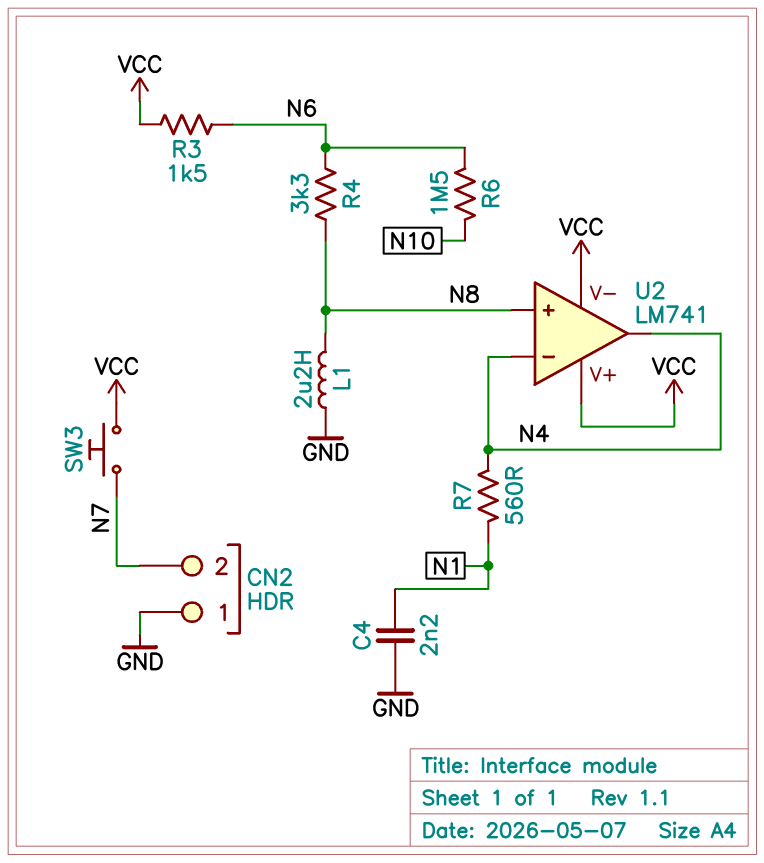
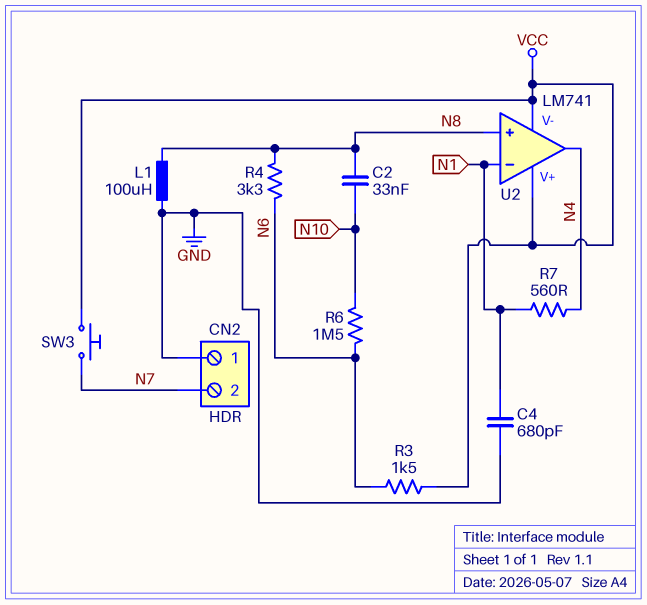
C2: none -> 33nF (N8, N10)
C4: 2.2nF (GND, N1) -> 680pF (GND, N1)
L1: 2.2uH (GND, N8) -> 100uH (GND, N8)
U2 pin in-: N4 -> N1

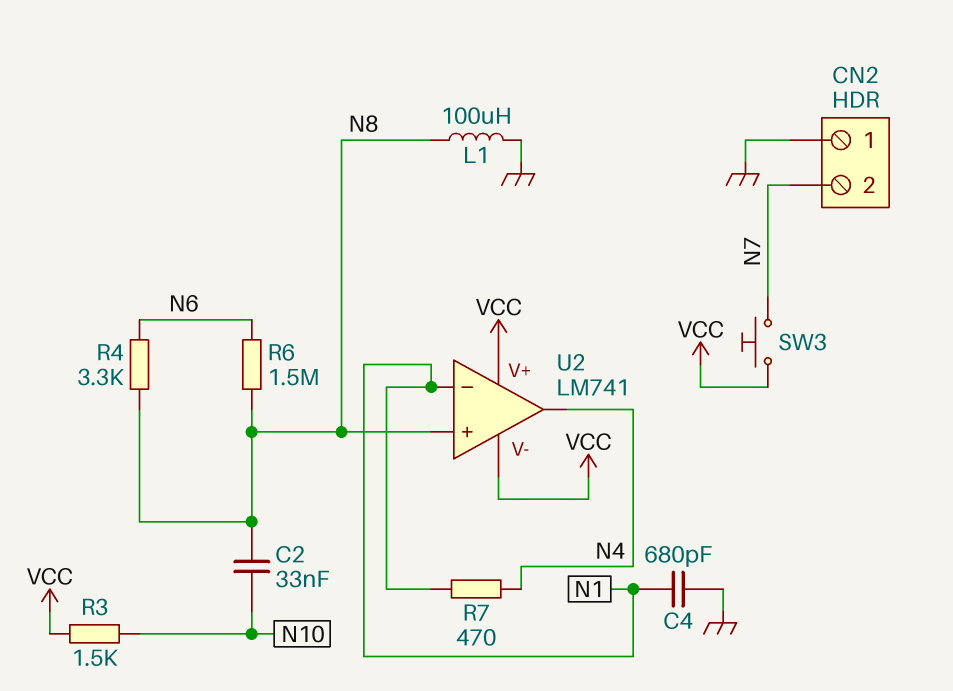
R3: 1.5k (N6, VCC) -> 1.5k (N10, VCC)
R6: 1.5M (N6, N10) -> 1.5M (N6, N8)
R7: 560 (N1, N4) -> 470 (N1, N4)

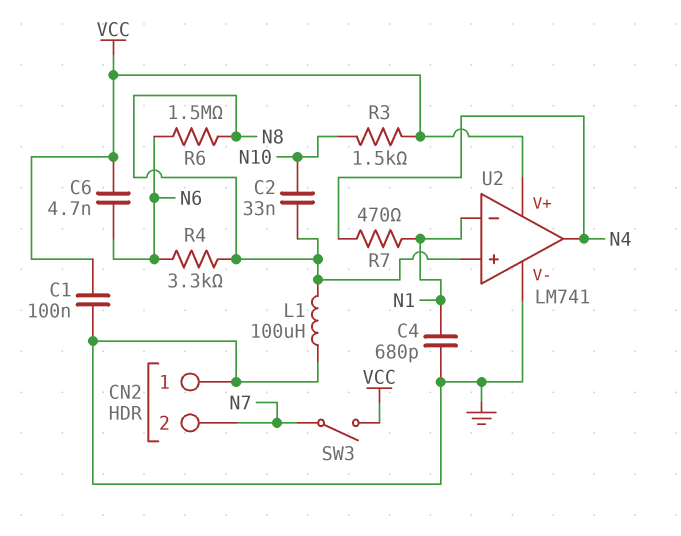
C1: none -> 100nF (GND, VCC)
C6: none -> 4.7nF (N6, VCC)
SW3: button (N7, VCC) -> switch (N7, VCC)
U2 pin V-: VCC -> GND

